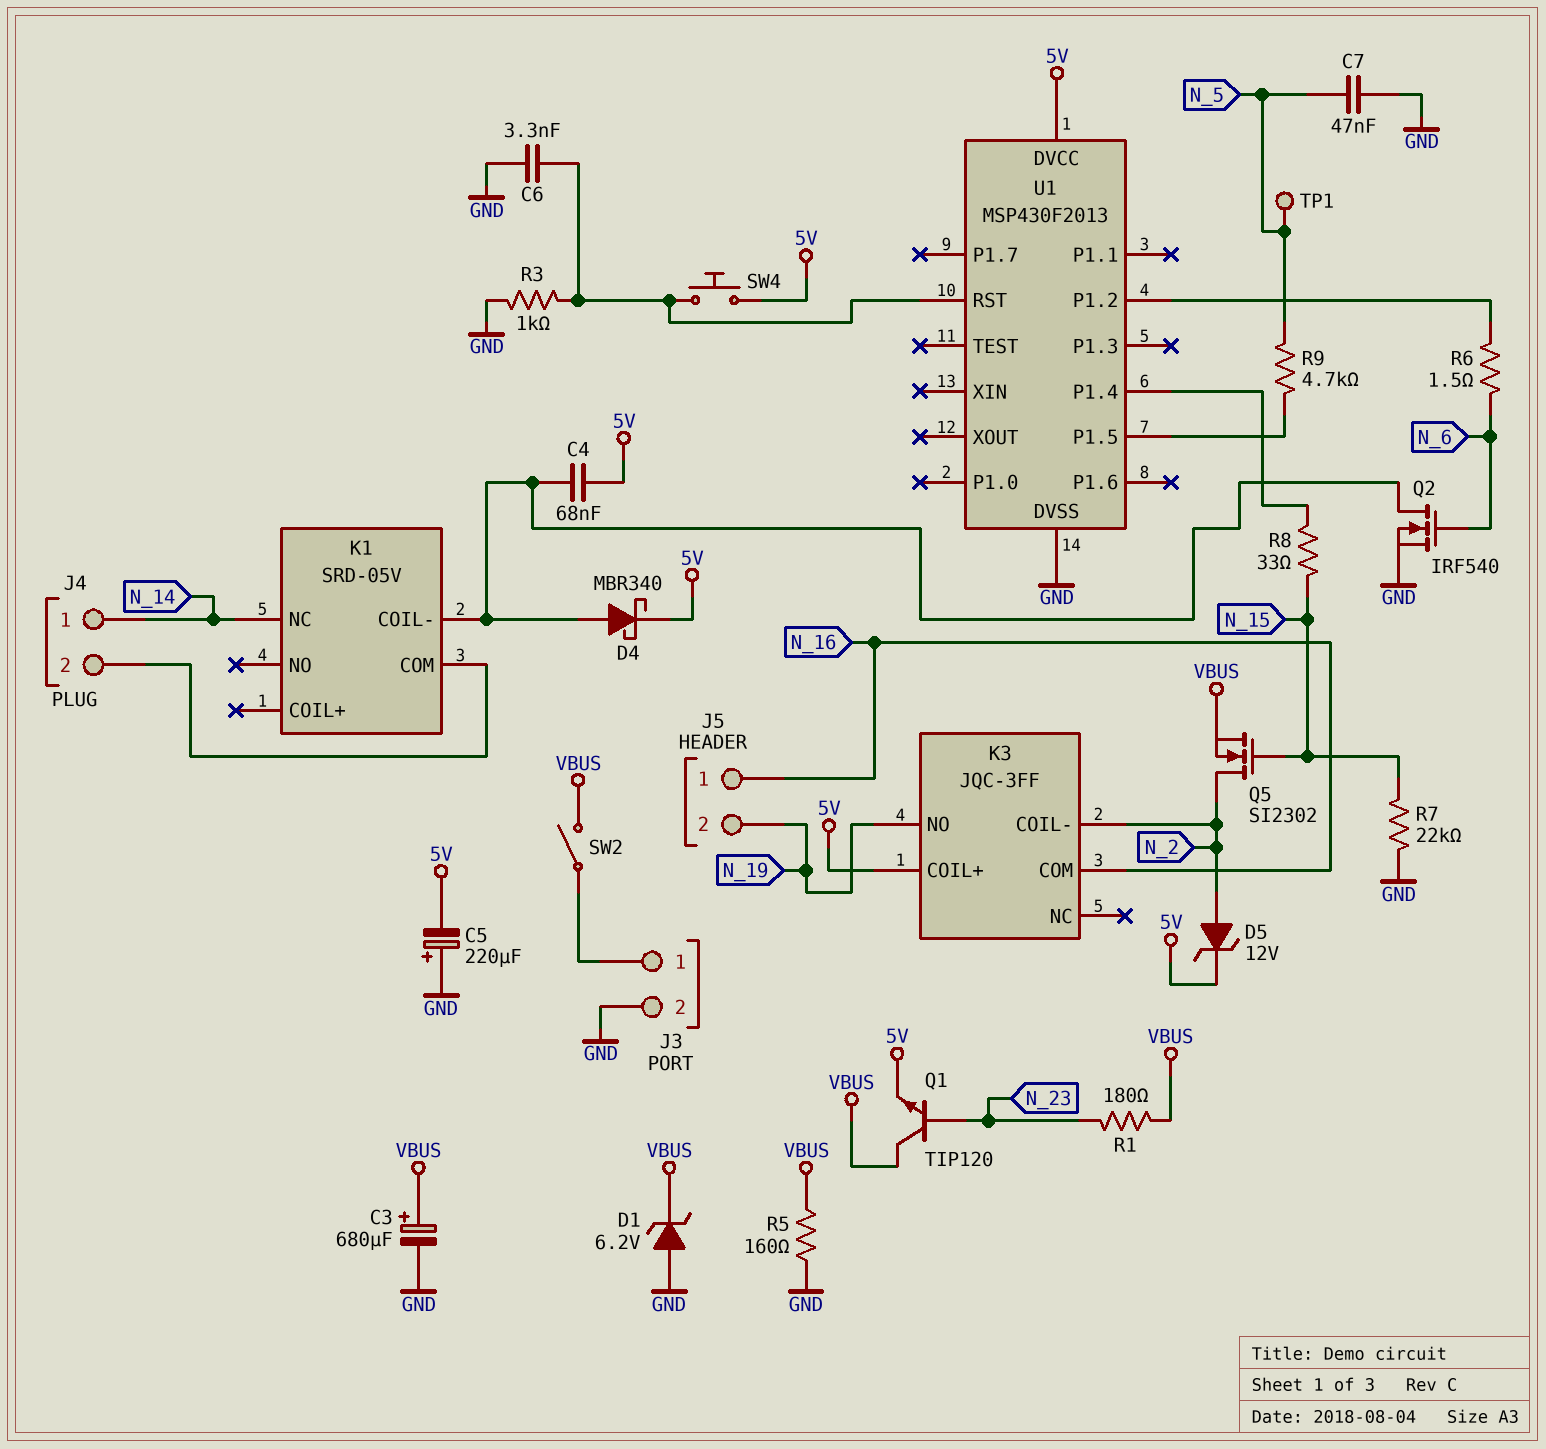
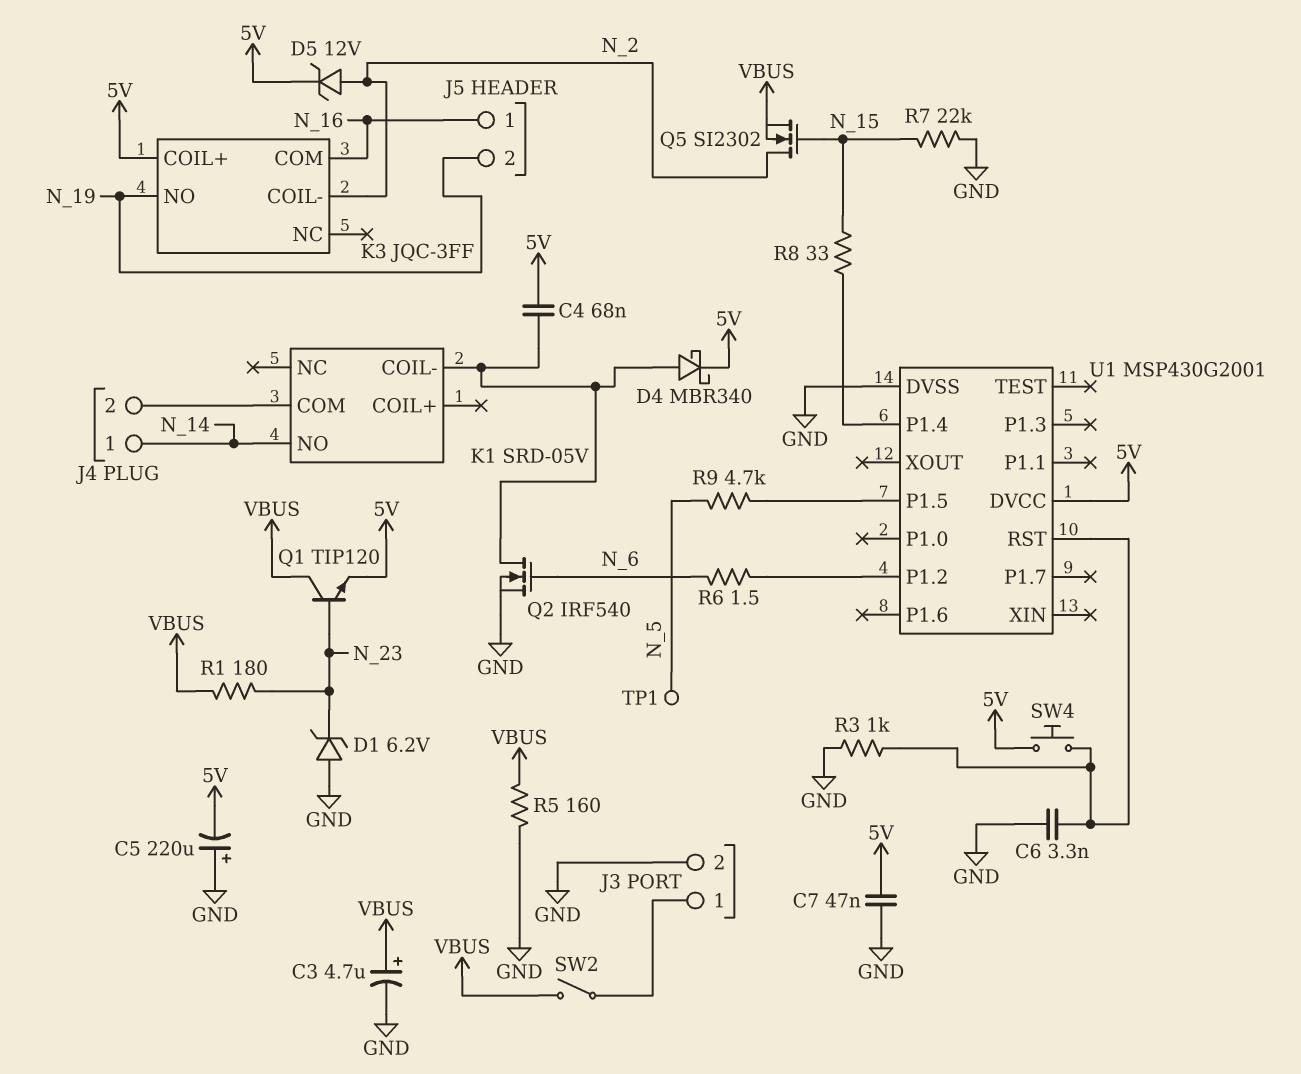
C3: 680uF (plus VBUS, minus GND) -> 4.7uF (plus VBUS, minus GND)
C7: 47nF (GND, N_5) -> 47nF (5V, GND)
D1: zener 6.2V (A GND, K VBUS) -> zener 6.2V (A GND, K N_23)
K1 pin NC: N_14 -> none
K1 pin NO: none -> N_14
U1: MSP430F2013 -> MSP430G2001

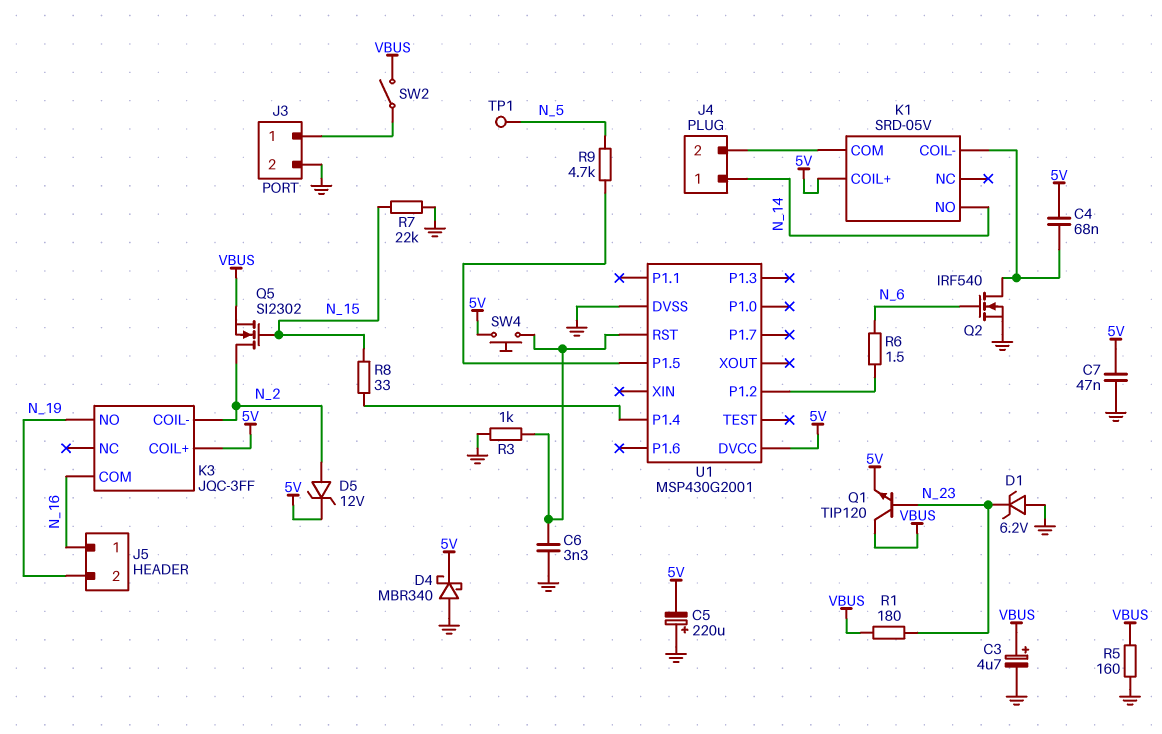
D4: schottky MBR340 (A K1/COIL-, K 5V) -> schottky MBR340 (A GND, K 5V)
K1 pin COIL+: none -> 5V

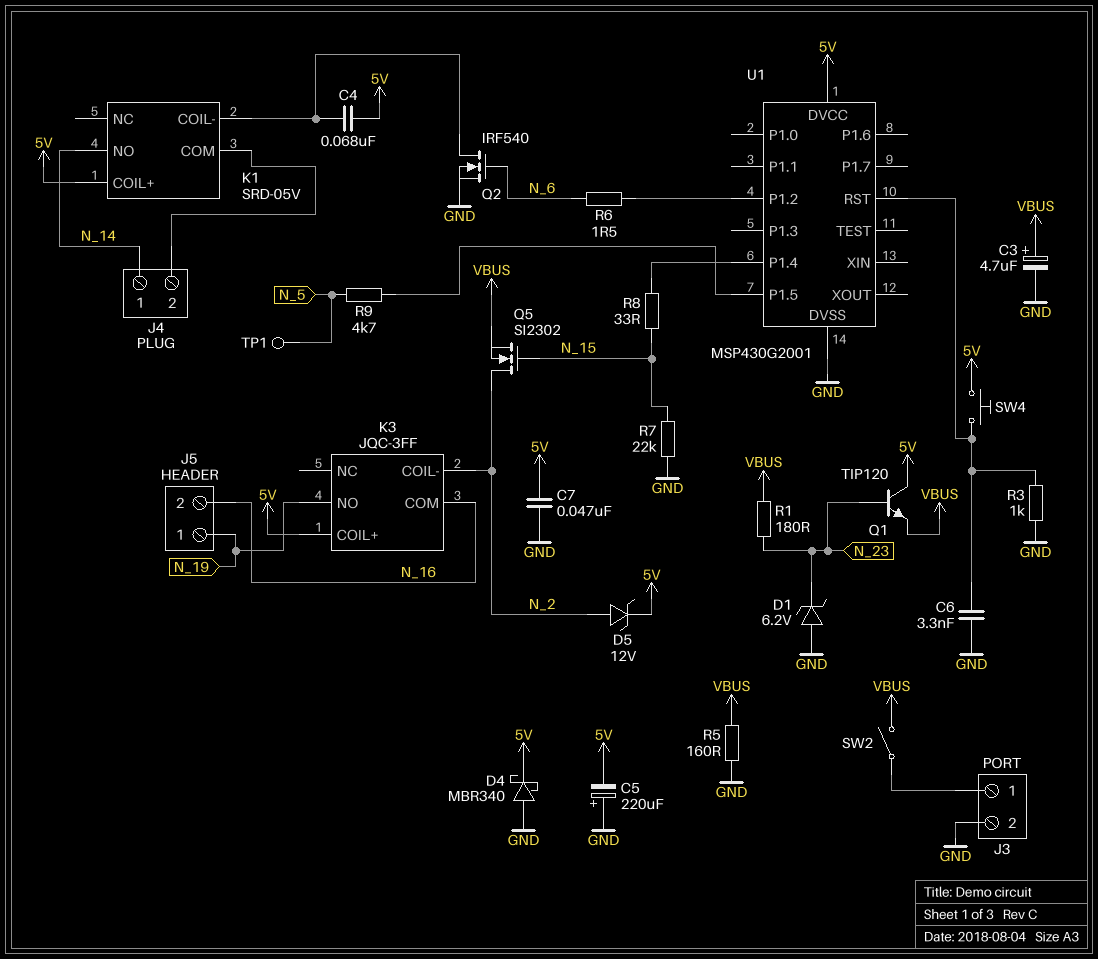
J5 pin 1: N_16 -> N_19
J5 pin 2: N_19 -> N_16
Q1: NPN TIP120 (B N_23, C VBUS, E 5V) -> NPN TIP120 (B N_23, C 5V, E VBUS)

